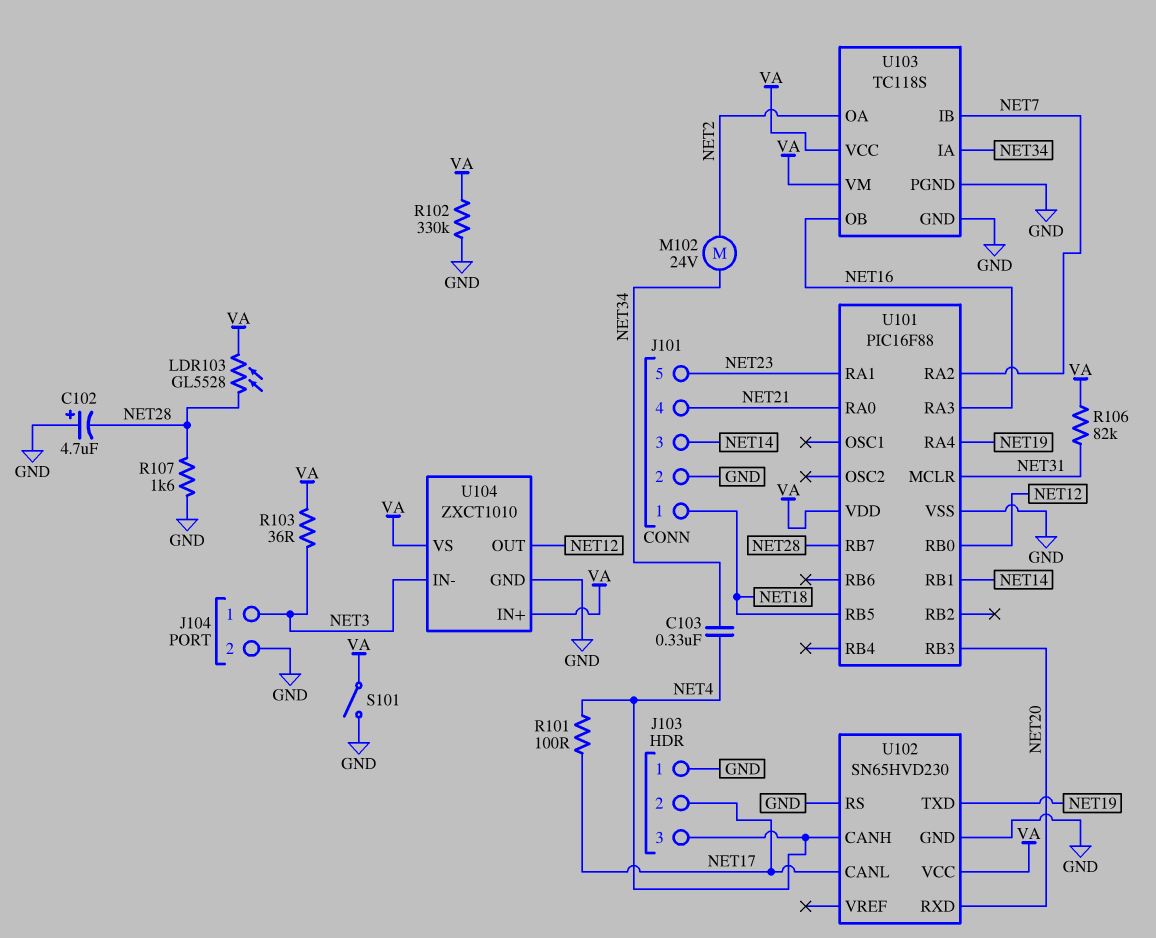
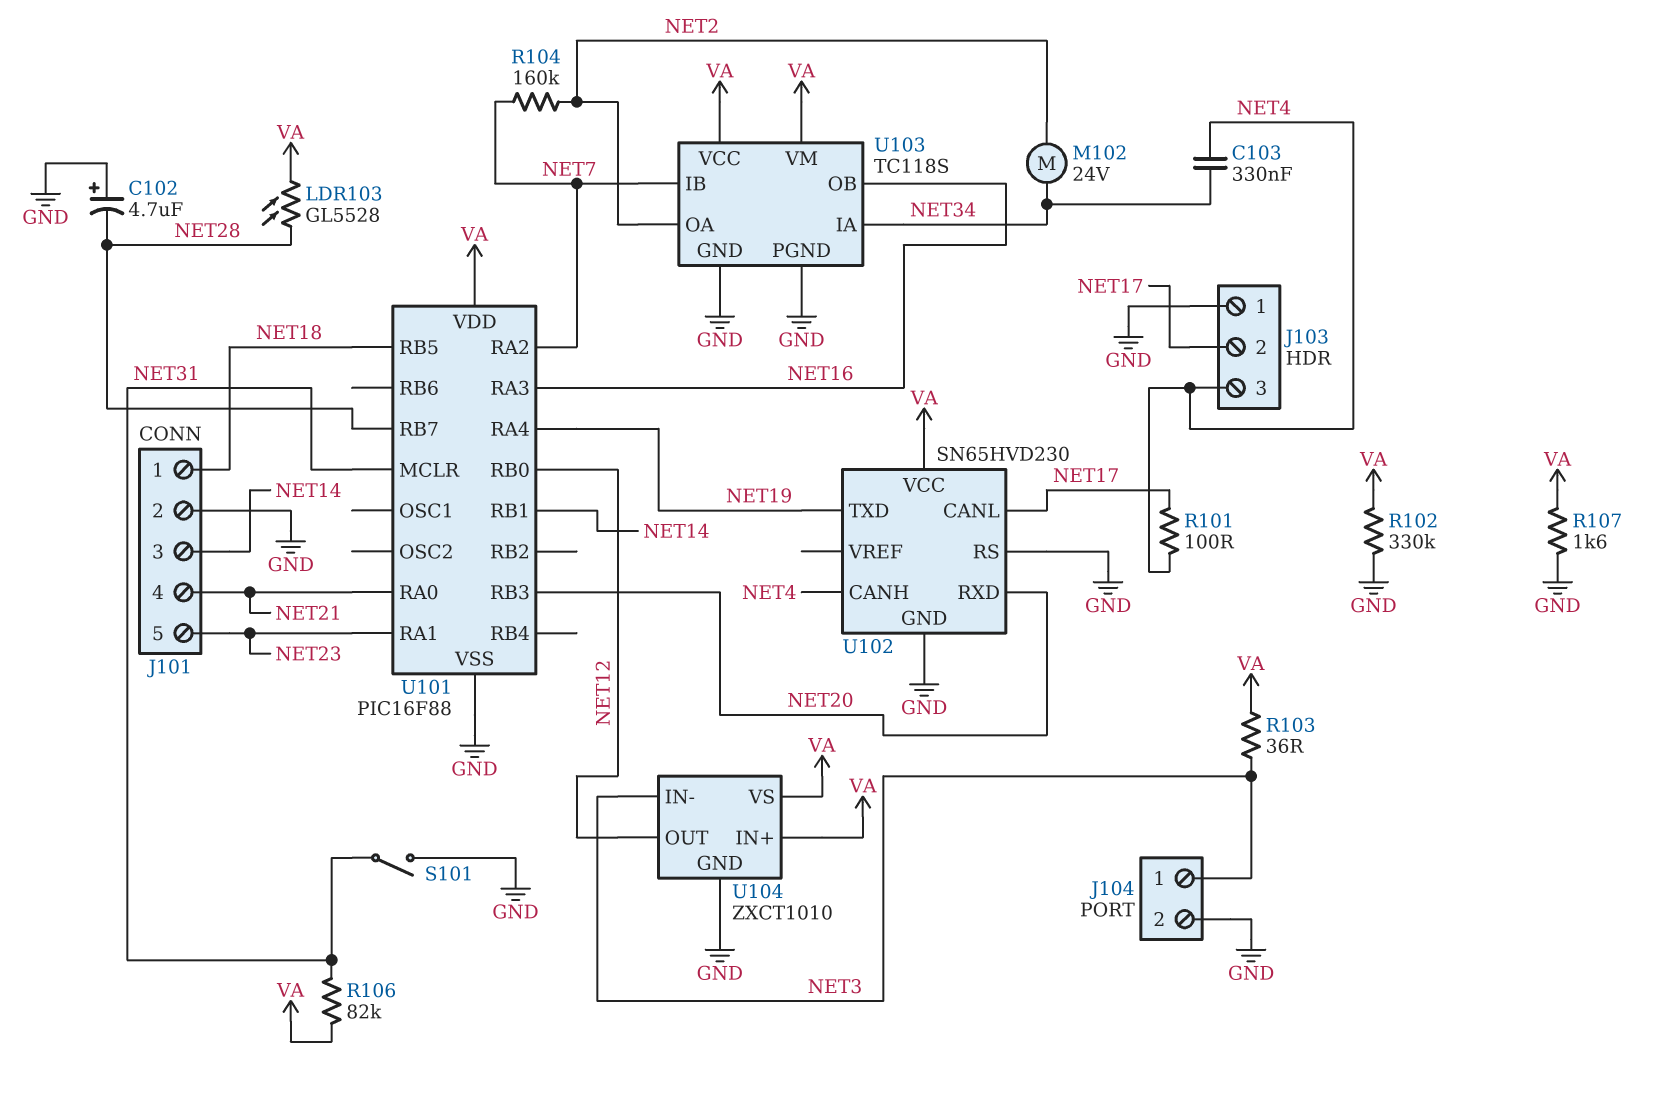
R104: none -> 160k (NET2, NET7)
R107: 1.6k (GND, NET28) -> 1.6k (GND, VA)
S101: switch (GND, VA) -> switch (GND, NET31)

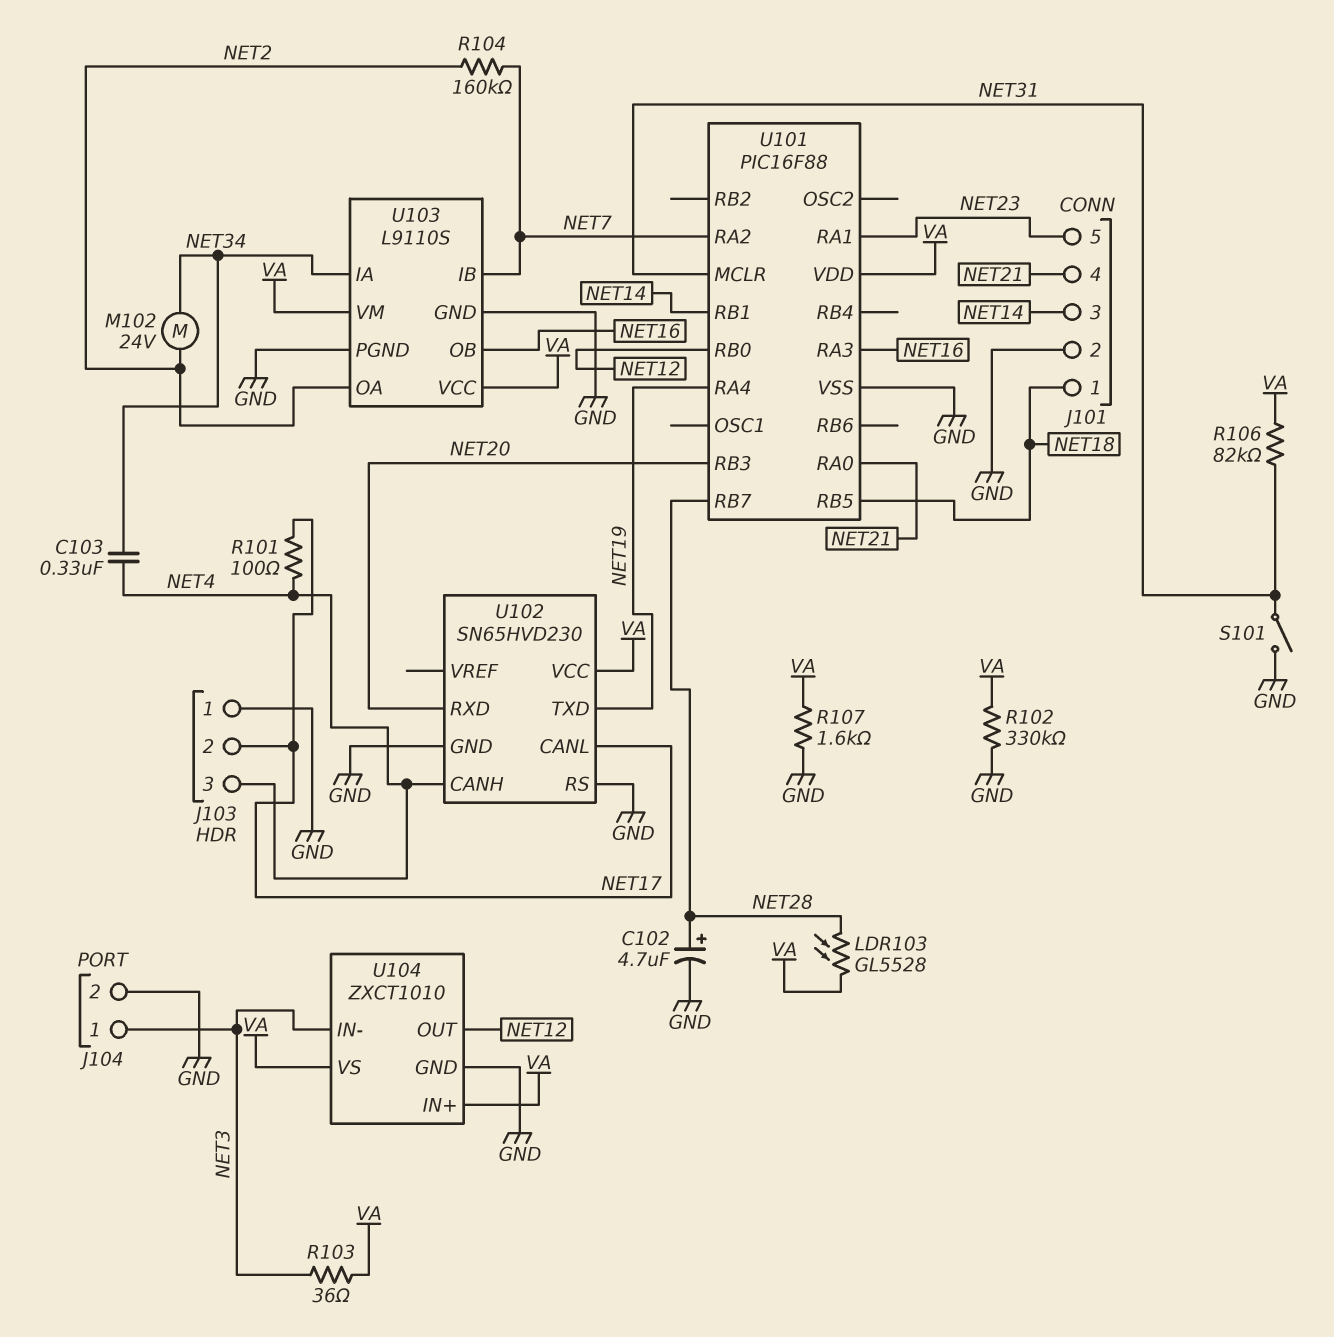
C102: 4.7uF (plus GND, minus NET28) -> 4.7uF (plus NET28, minus GND)
U103: TC118S -> L9110S

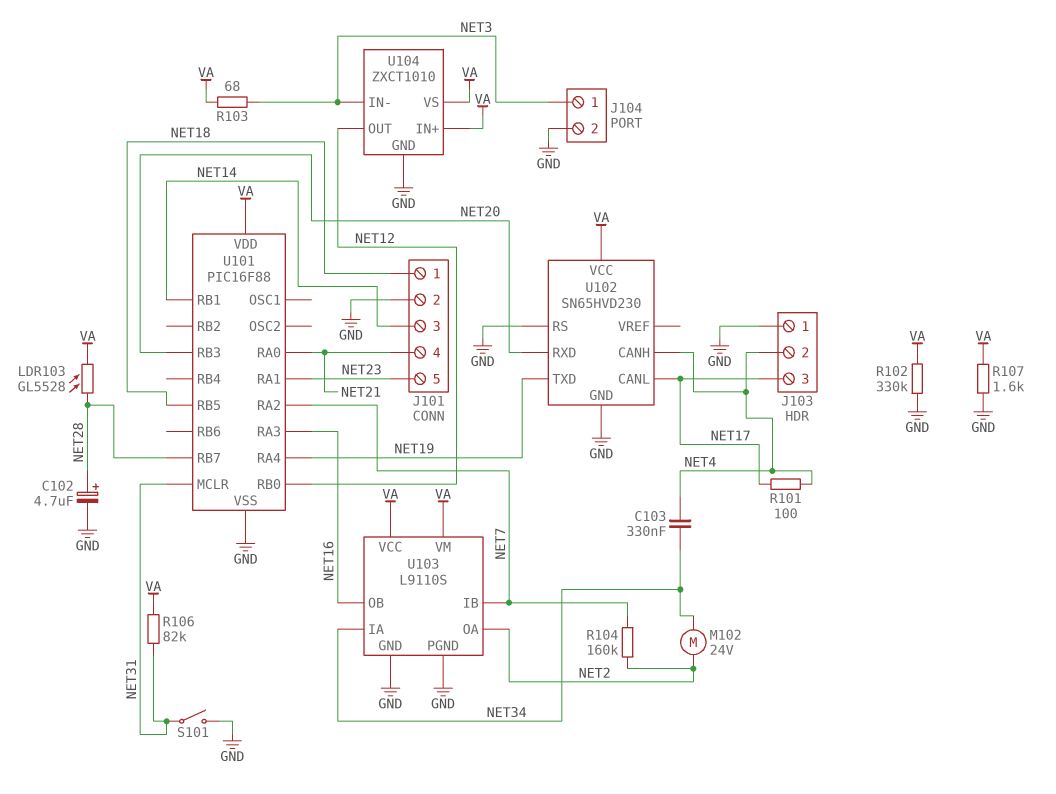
J103 pin 2: NET17 -> NET4
J103 pin 3: NET4 -> NET17
R103: 36 (NET3, VA) -> 68 (NET3, VA)

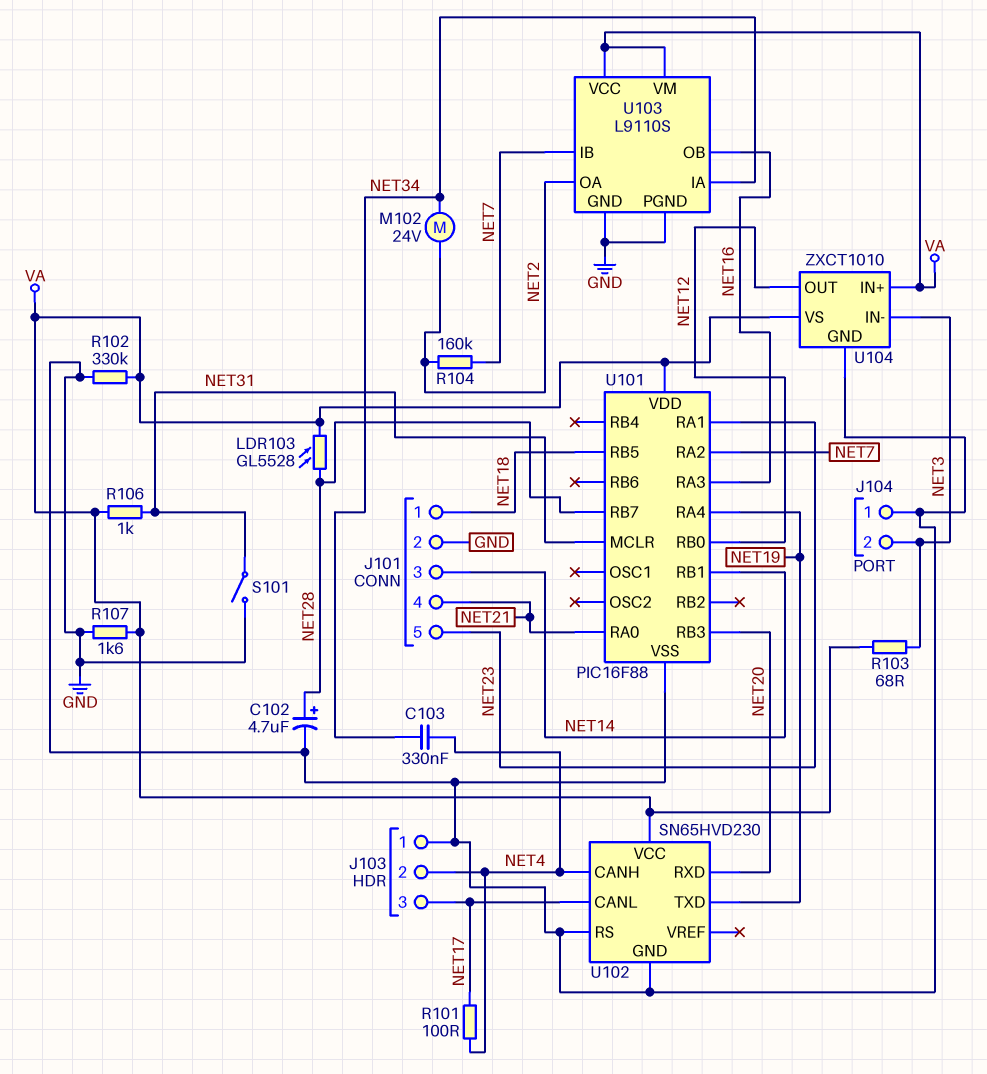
J104 pin 1: NET3 -> GND
J104 pin 2: GND -> NET3
R106: 82k (NET31, VA) -> 1k (NET31, VA)

